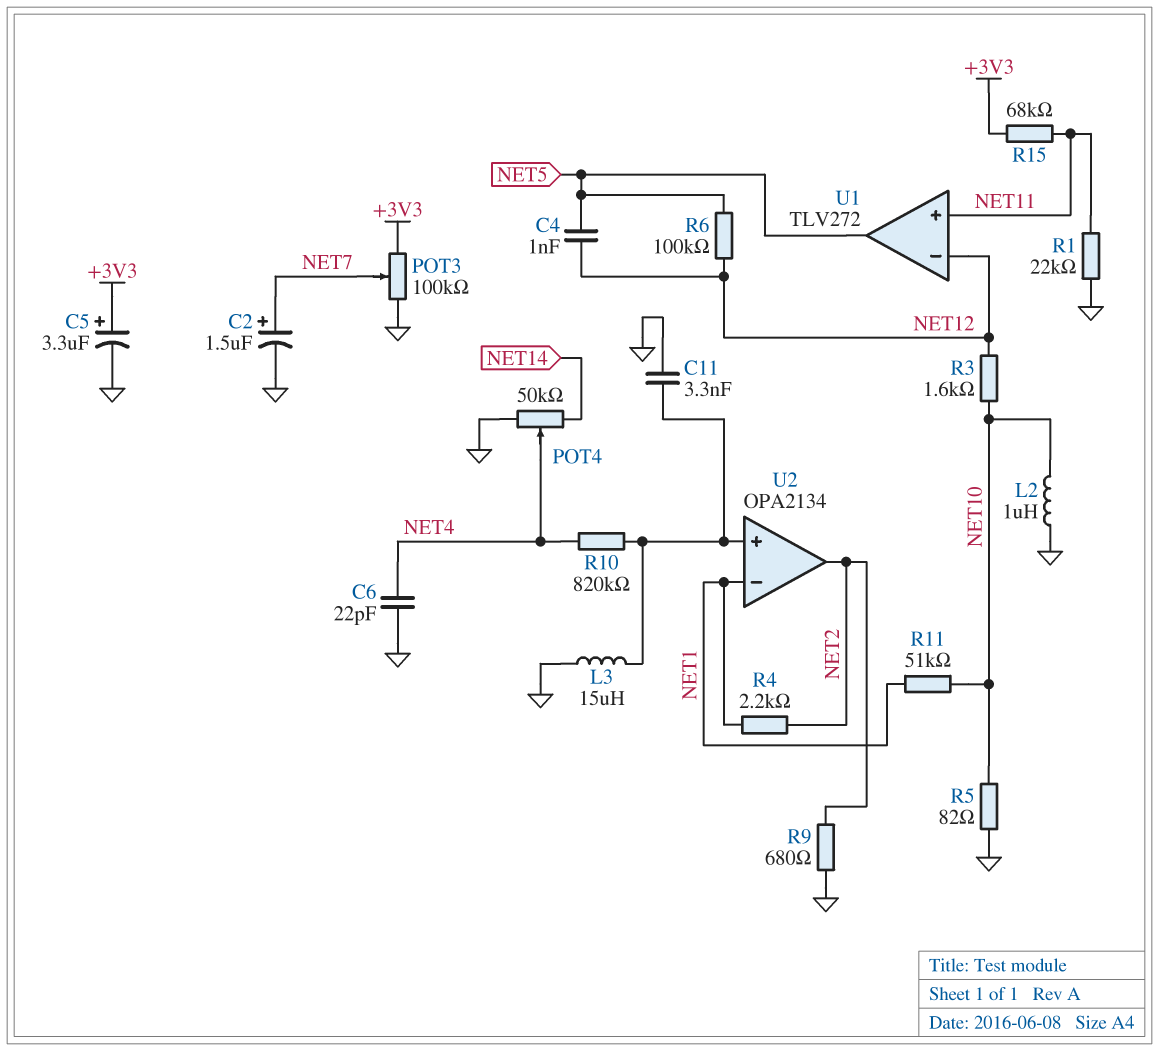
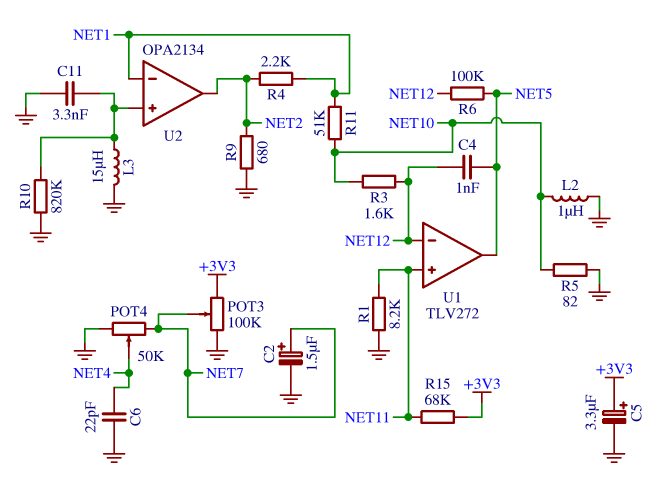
POT4: 50k (GND, NET14, wiper NET4) -> 50k (GND, NET7, wiper NET4)
R1: 22k (GND, NET11) -> 8.2k (GND, NET11)
R10: 820k (NET4, U2/in+) -> 820k (GND, U2/in+)

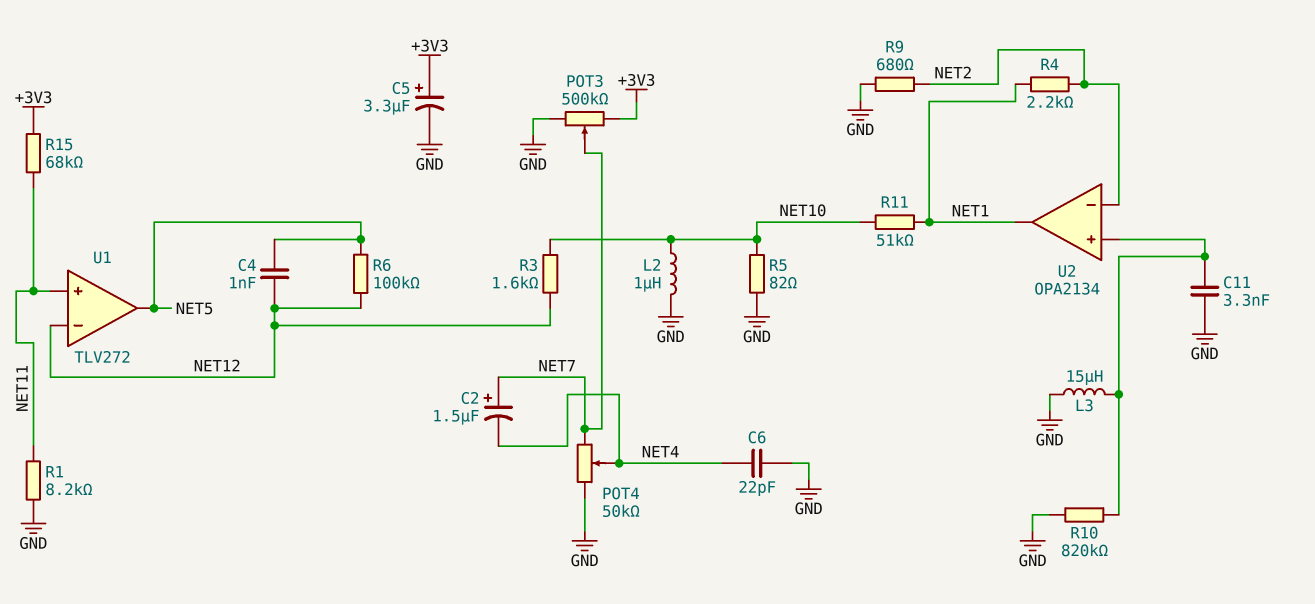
C2: 1.5uF (plus NET7, minus GND) -> 1.5uF (plus NET7, minus NET4)
POT3: 100k (+3V3, GND, wiper NET7) -> 500k (+3V3, GND, wiper NET7)
U2 pin in-: NET1 -> NET2
U2 pin out: NET2 -> NET1

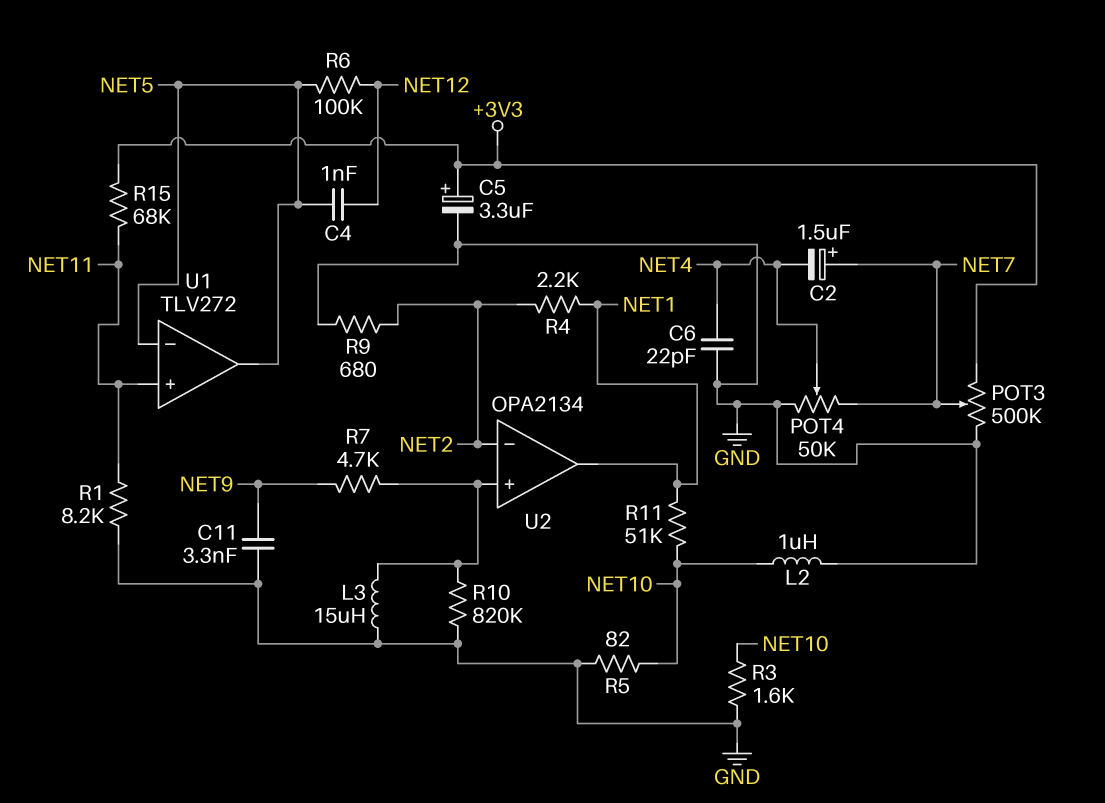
C11: 3.3nF (GND, U2/in+) -> 3.3nF (GND, NET9)
R3: 1.6k (NET10, NET12) -> 1.6k (GND, NET10)
R7: none -> 4.7k (NET9, U2/in+)
U1 pin in-: NET12 -> NET5

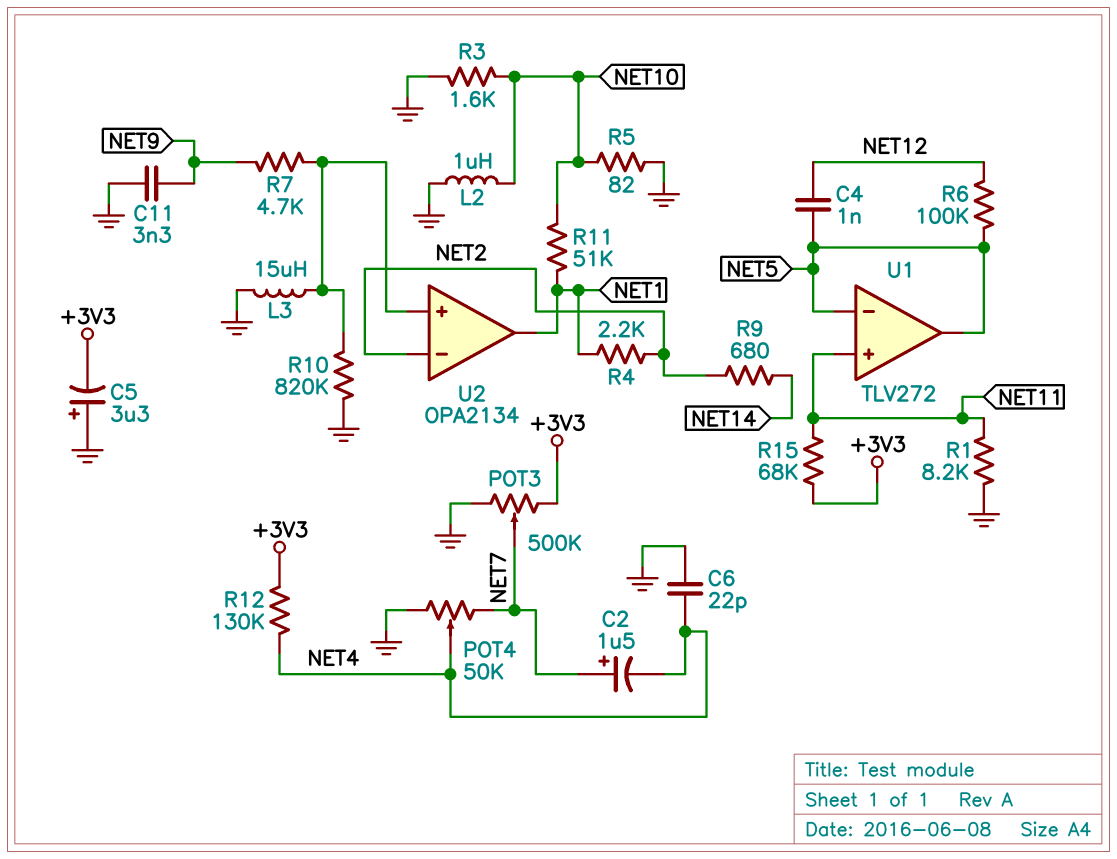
C5: 3.3uF (plus +3V3, minus GND) -> 3.3uF (plus GND, minus +3V3)
R9: 680 (GND, NET2) -> 680 (NET2, NET14)
R12: none -> 130k (+3V3, NET4)

